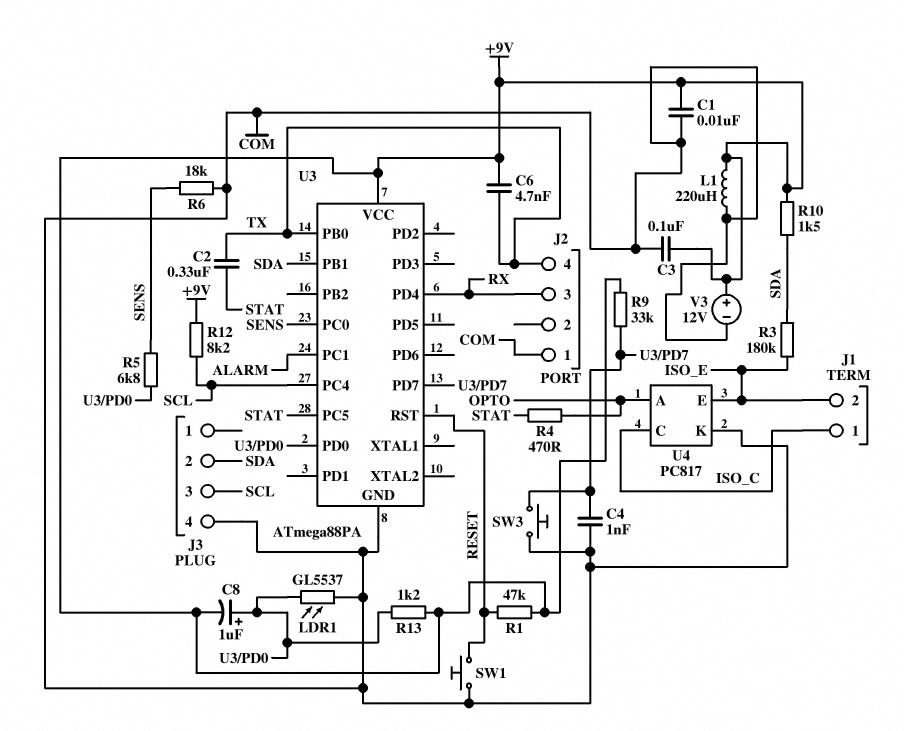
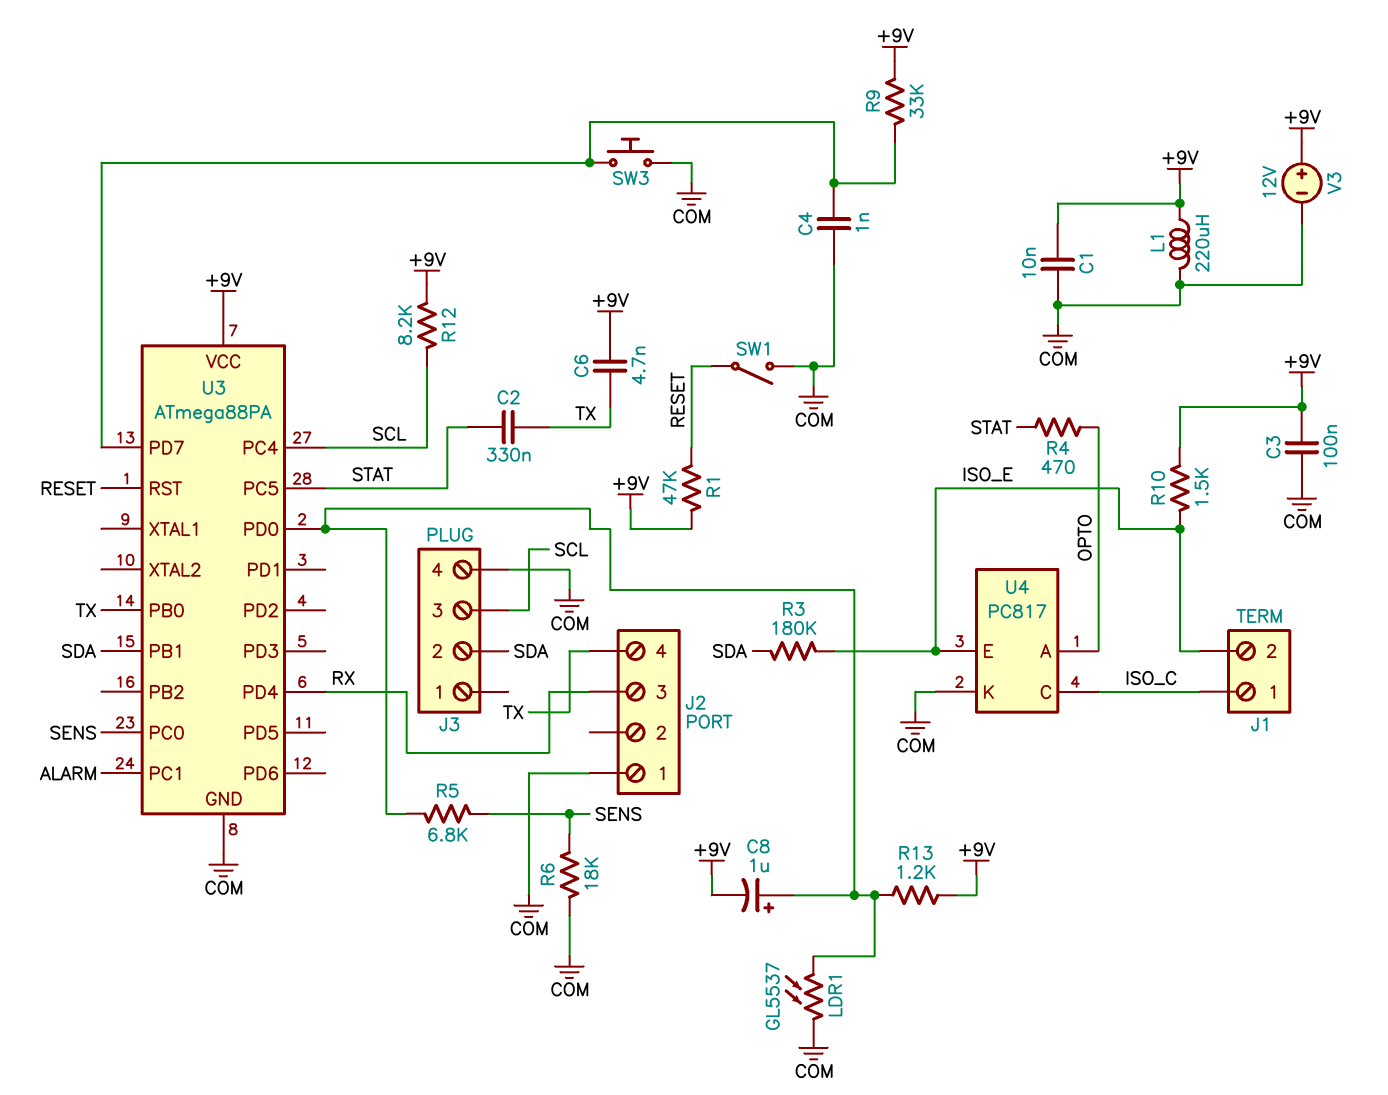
R10: 1.5k (+9V, SDA) -> 1.5k (+9V, ISO_E)
SW1: button (COM, RESET) -> switch (COM, RESET)

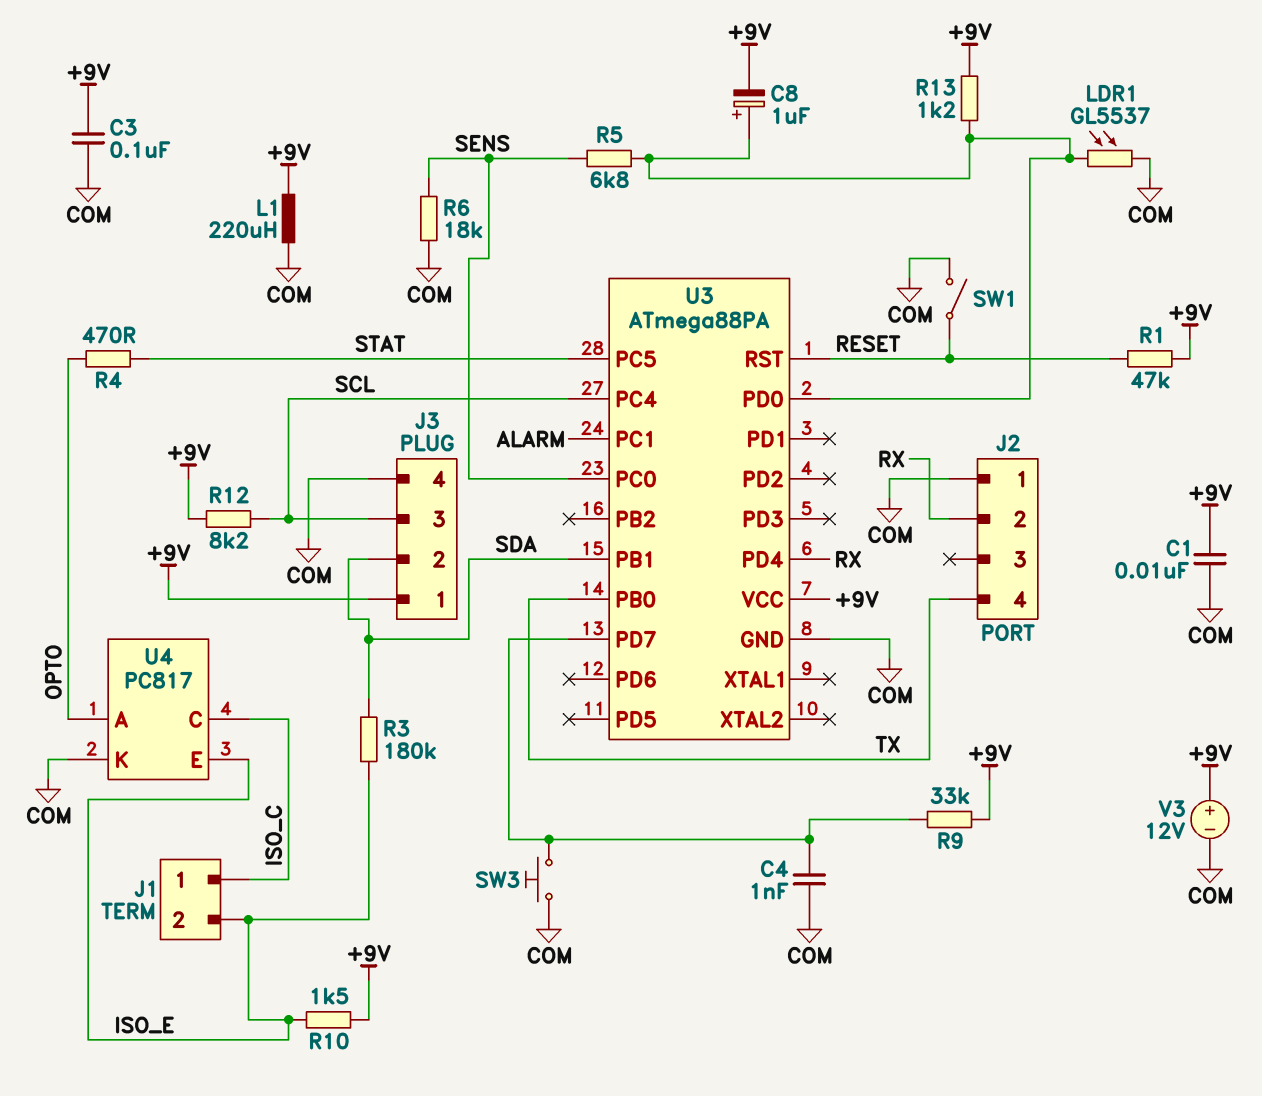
C2: 330nF (STAT, TX) -> none
C6: 4.7nF (+9V, TX) -> none
J2 pin 2: none -> RX
J2 pin 3: RX -> none
J3 pin 1: none -> +9V

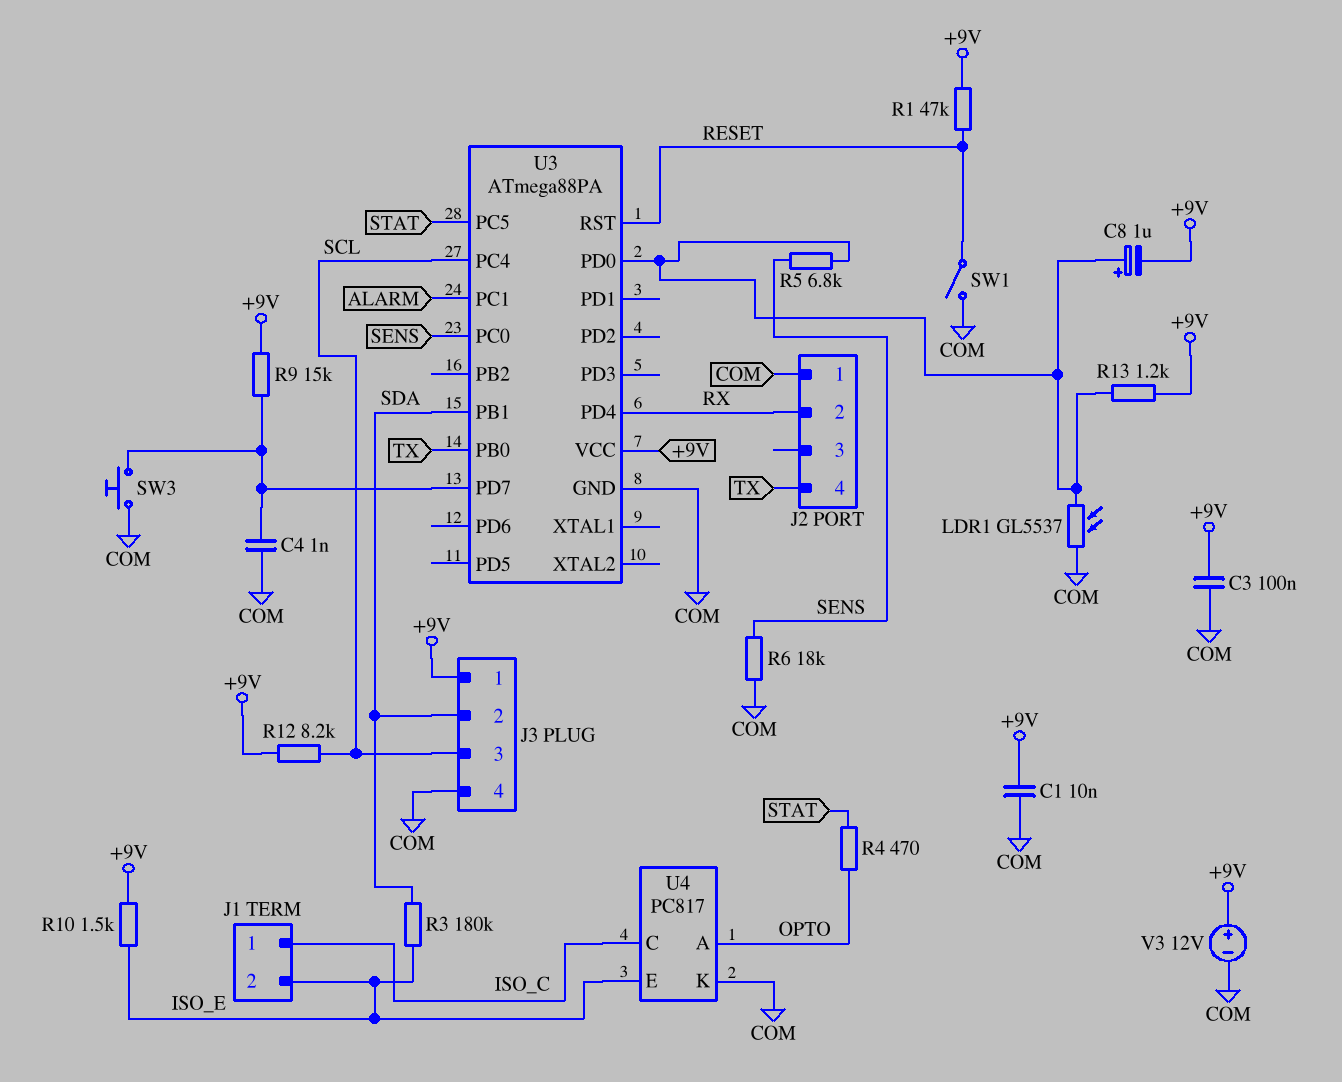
L1: 220uH (+9V, COM) -> none
R9: 33k (+9V, U3/PD7) -> 15k (+9V, U3/PD7)

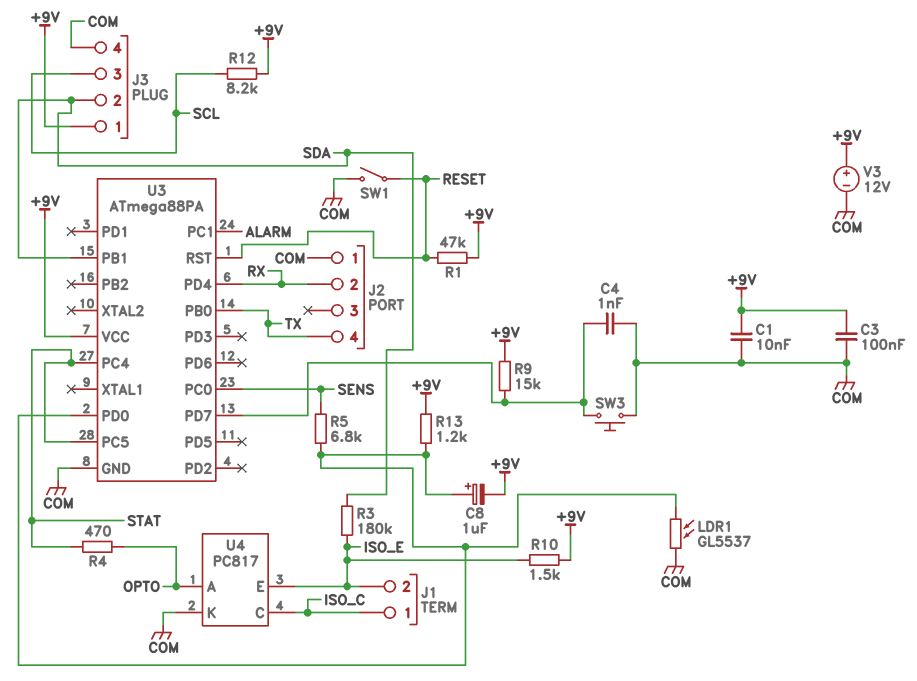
R6: 18k (COM, SENS) -> none
U3 pin PC4: SCL -> STAT

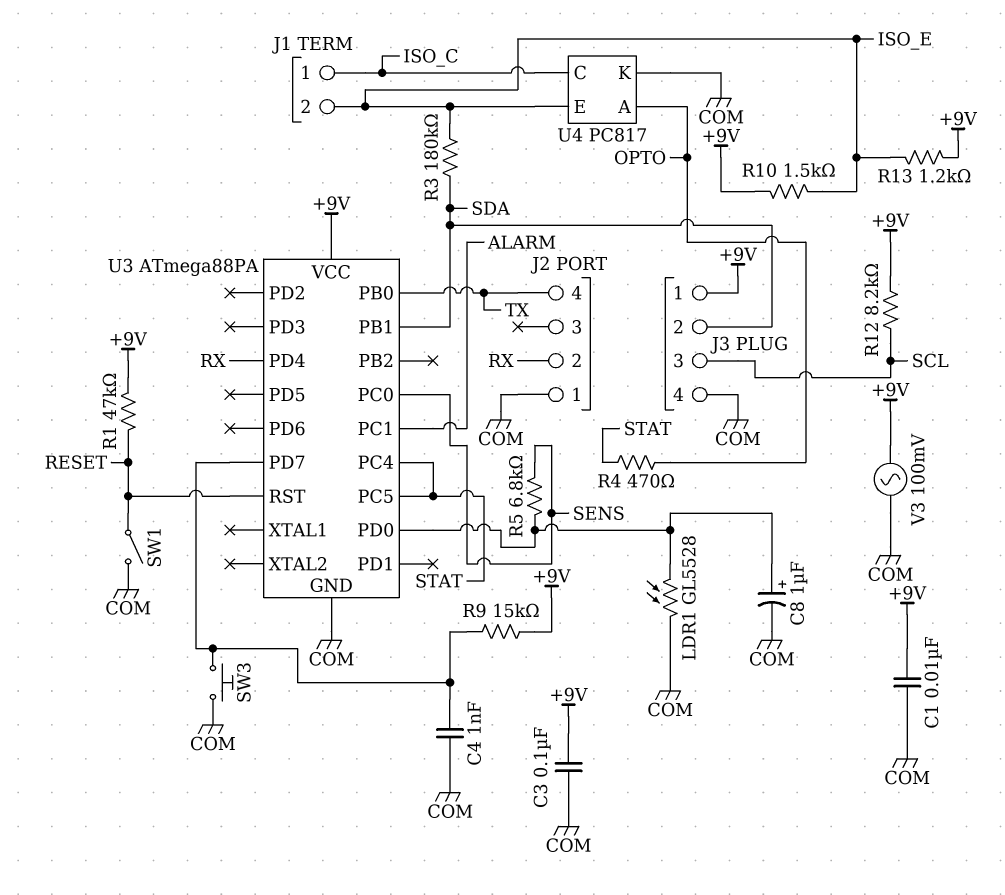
C8: 1uF (plus U3/PD0, minus +9V) -> 1uF (plus U3/PD0, minus COM)
LDR1: GL5537 (COM, U3/PD0) -> GL5528 (COM, U3/PD0)
R13: 1.2k (+9V, U3/PD0) -> 1.2k (+9V, ISO_E)
V3: 12V (plus +9V, minus COM) -> AC 100mV (+9V, COM)

